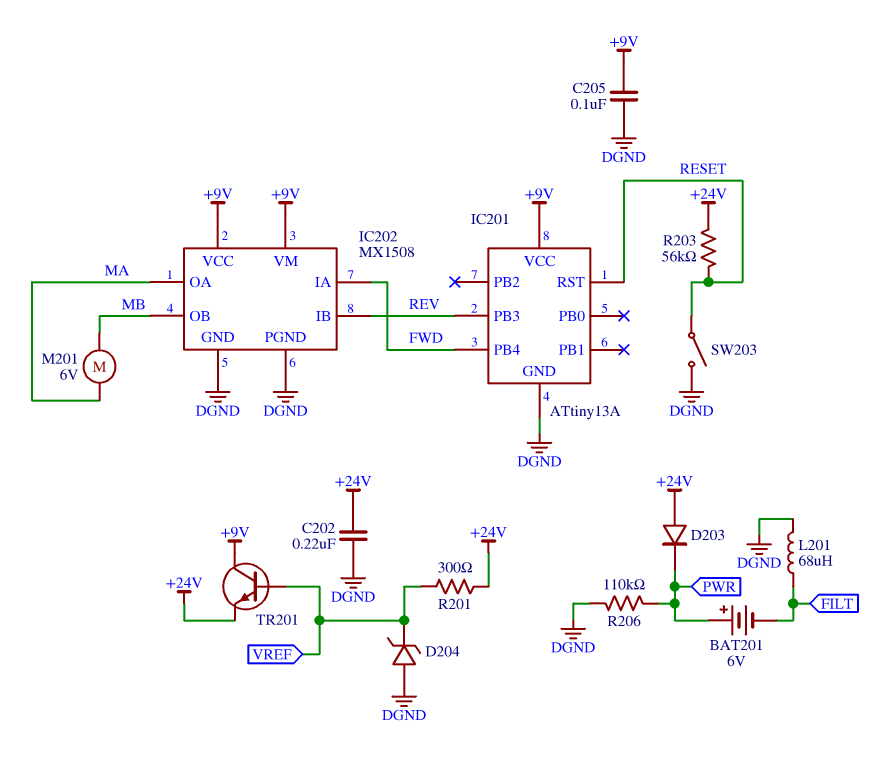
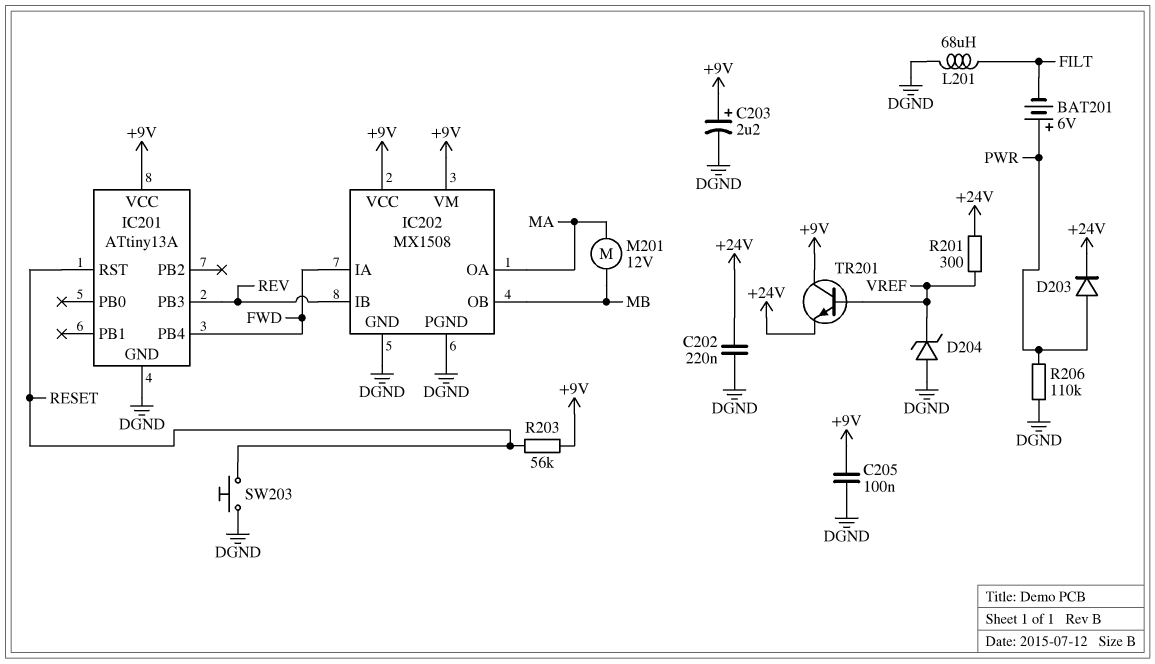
C203: none -> 2.2uF (plus +9V, minus DGND)
D203: diode (A +24V, K PWR) -> diode (A PWR, K +24V)
M201: motor 6V (MA, MB) -> motor 12V (MA, MB)
R203: 56k (+24V, RESET) -> 56k (+9V, RESET)
SW203: switch (DGND, RESET) -> button (DGND, RESET)

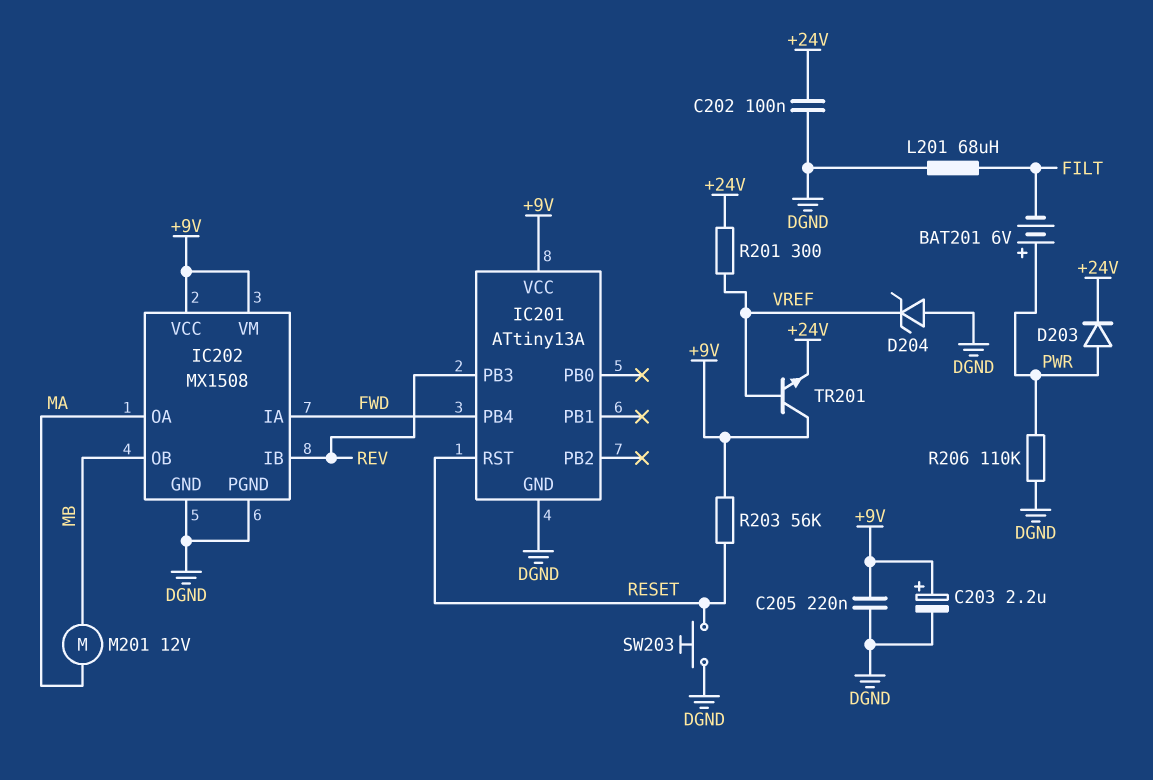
C202: 220nF (+24V, DGND) -> 100nF (+24V, DGND)
C205: 100nF (+9V, DGND) -> 220nF (+9V, DGND)

